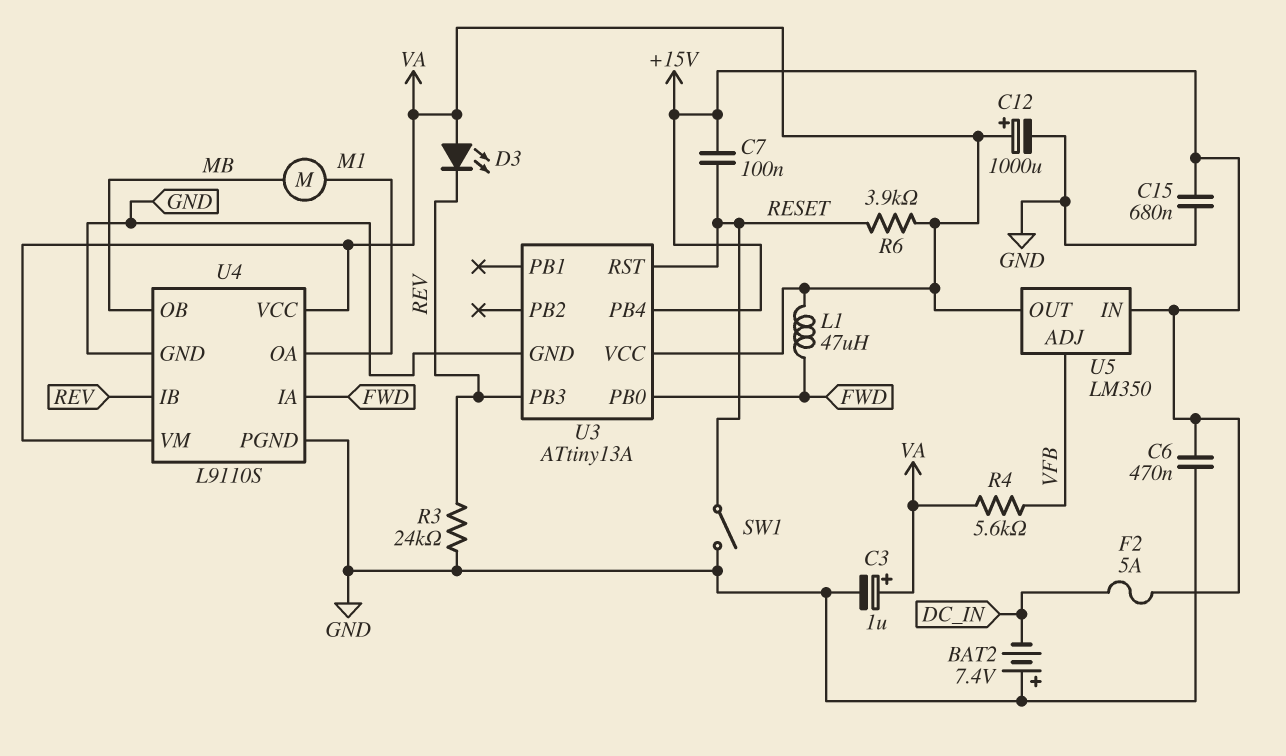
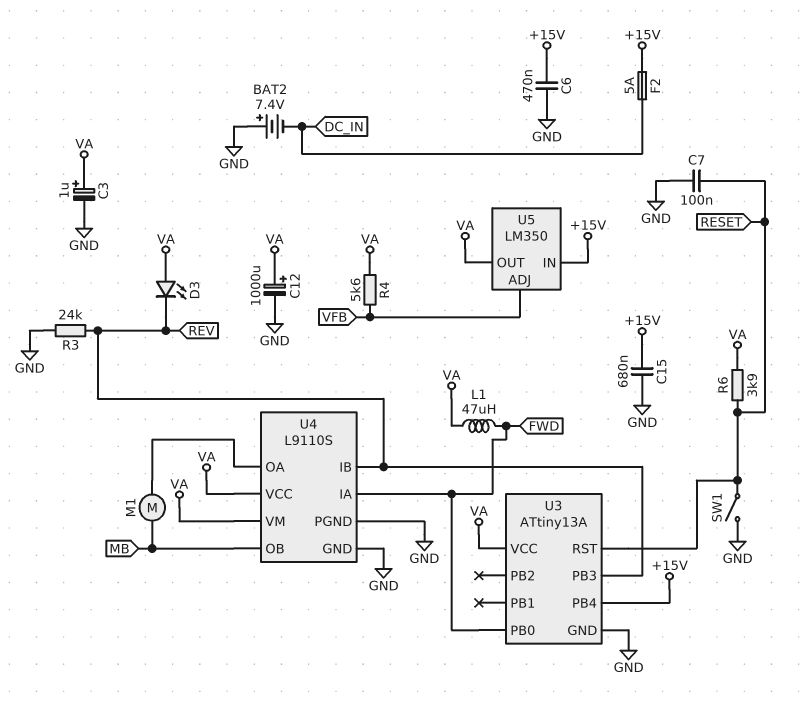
C7: 100nF (+15V, RESET) -> 100nF (GND, RESET)

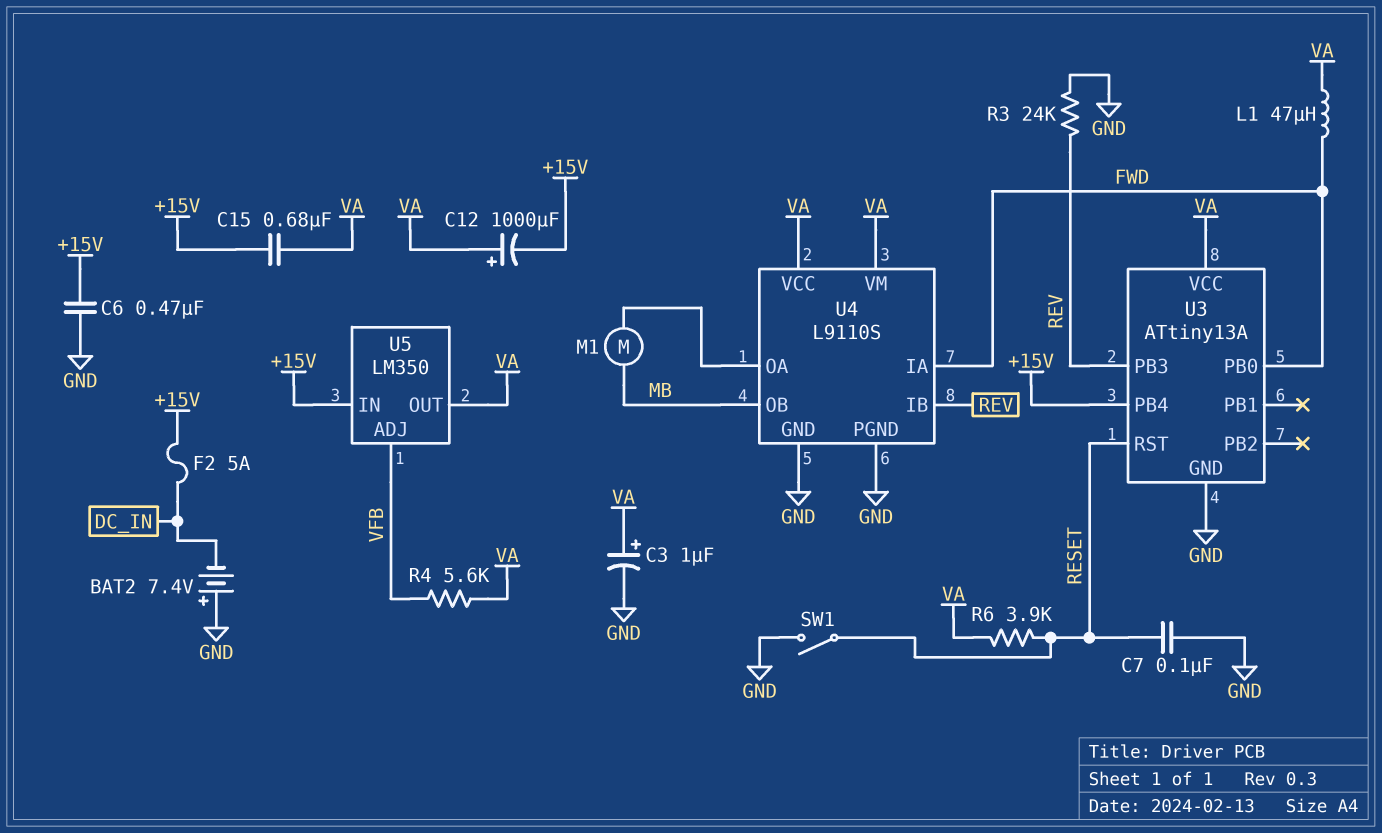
C12: 1000uF (plus VA, minus GND) -> 1000uF (plus VA, minus +15V)
C15: 680nF (+15V, GND) -> 680nF (+15V, VA)
D3: LED (A VA, K REV) -> none

